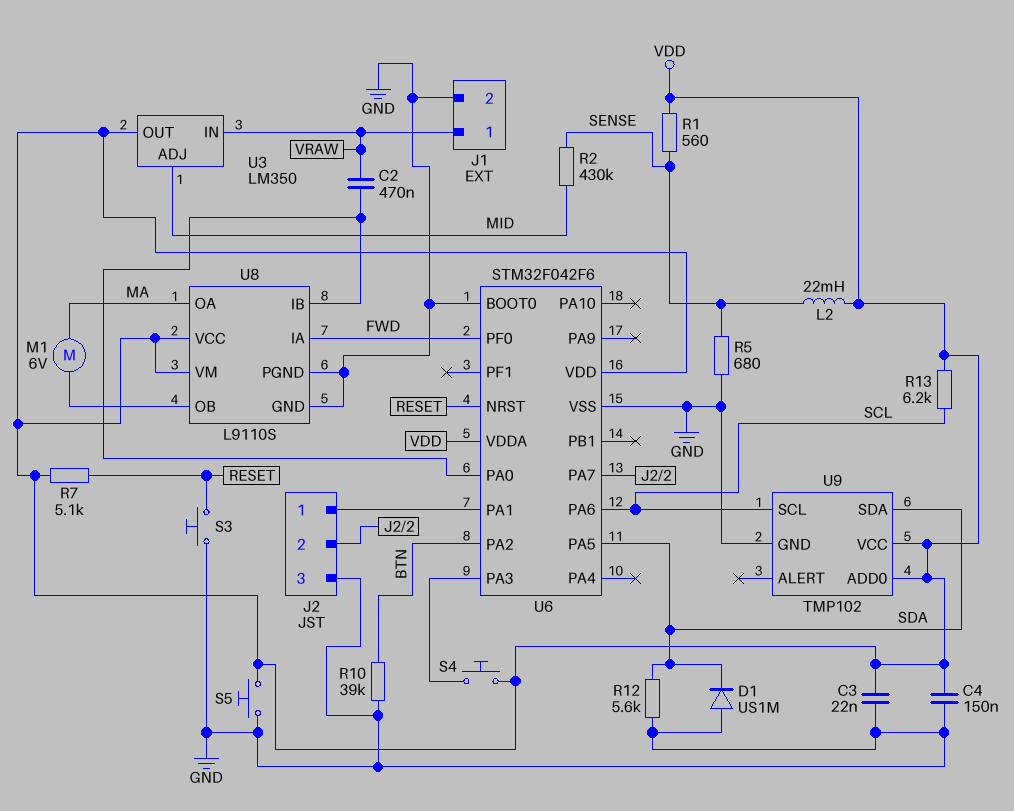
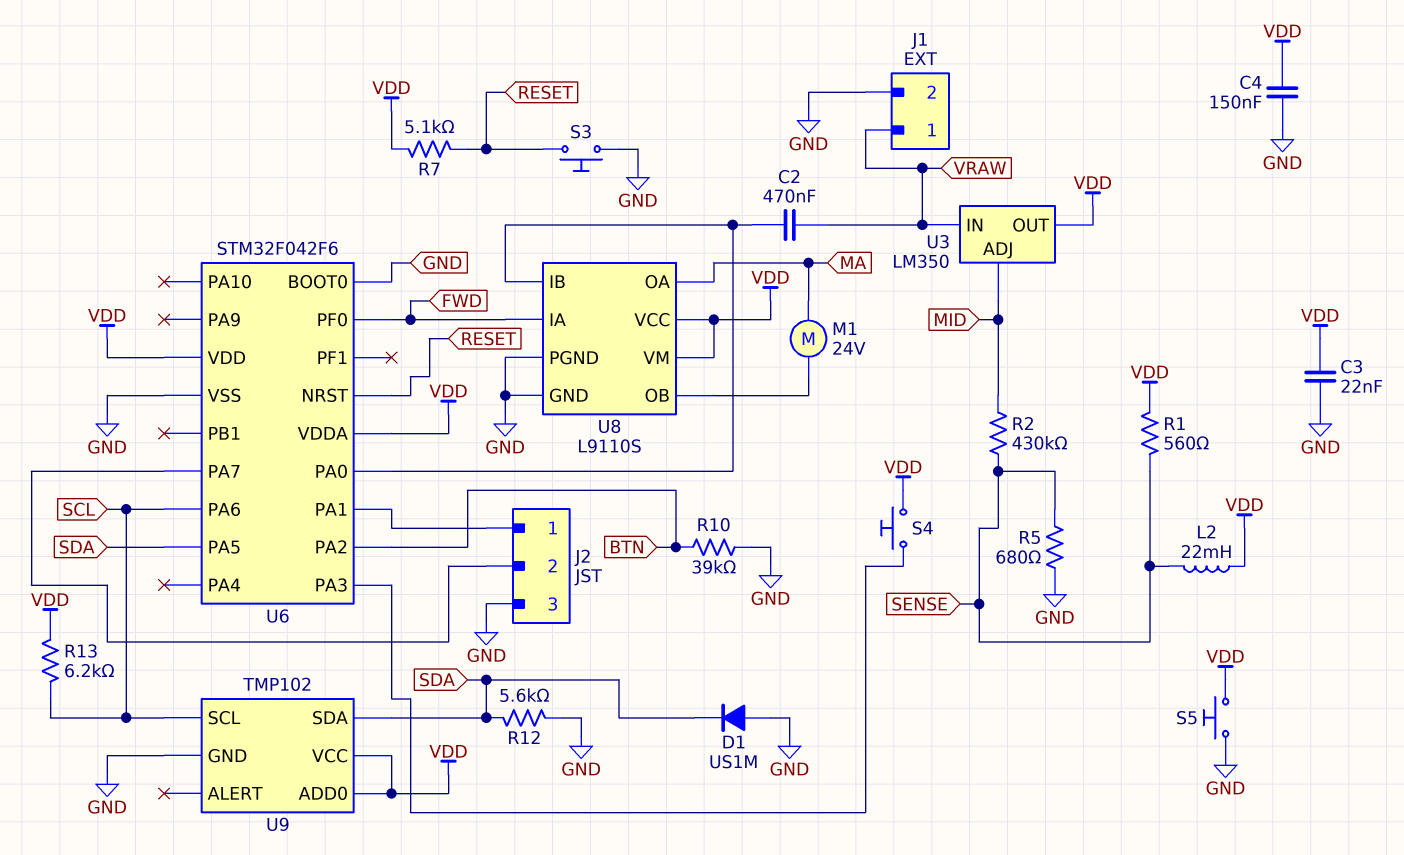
M1: motor 6V (MA, U8/OB) -> motor 24V (MA, U8/OB)

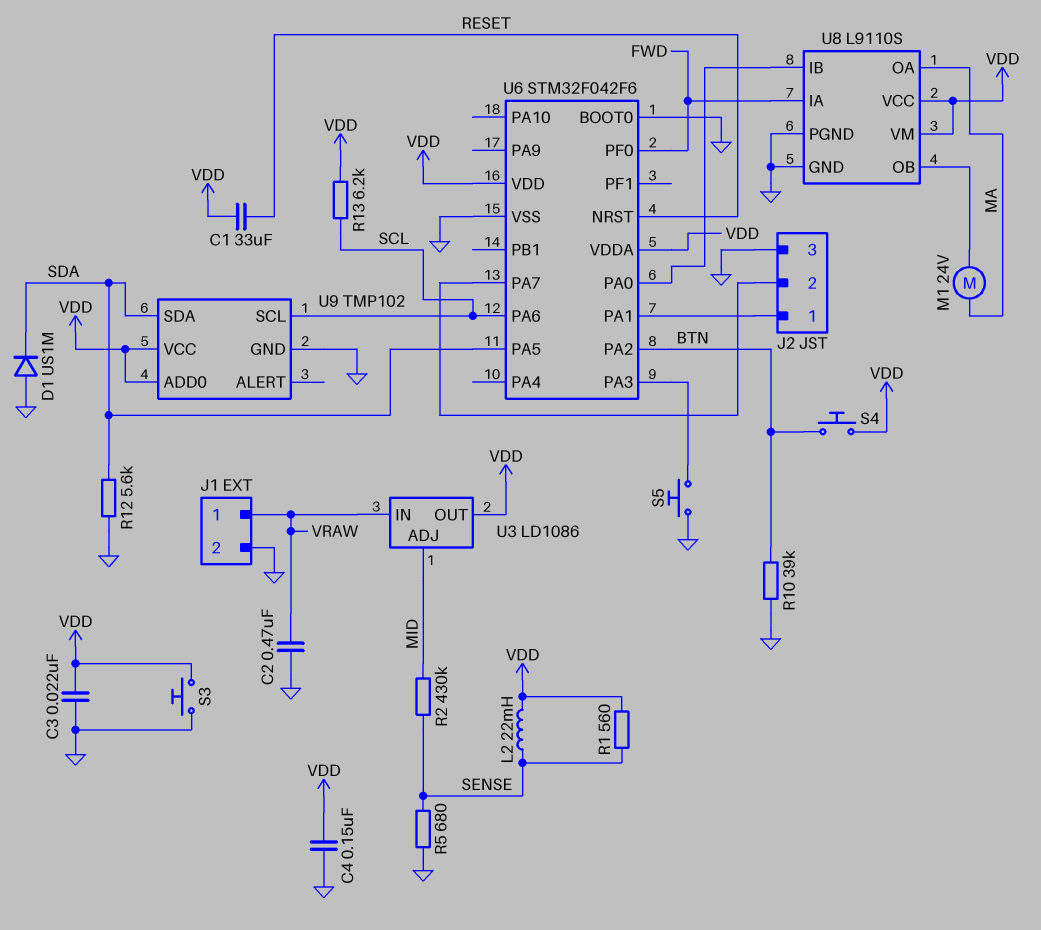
C1: none -> 33uF (RESET, VDD)
C2: 470nF (U6/PA0, VRAW) -> 470nF (GND, VRAW)
R7: 5.1k (RESET, VDD) -> none
S3: button (GND, RESET) -> button (GND, VDD)
S4: button (U6/PA3, VDD) -> button (BTN, VDD)
S5: button (GND, VDD) -> button (GND, U6/PA3)
U3: LM350 -> LD1086

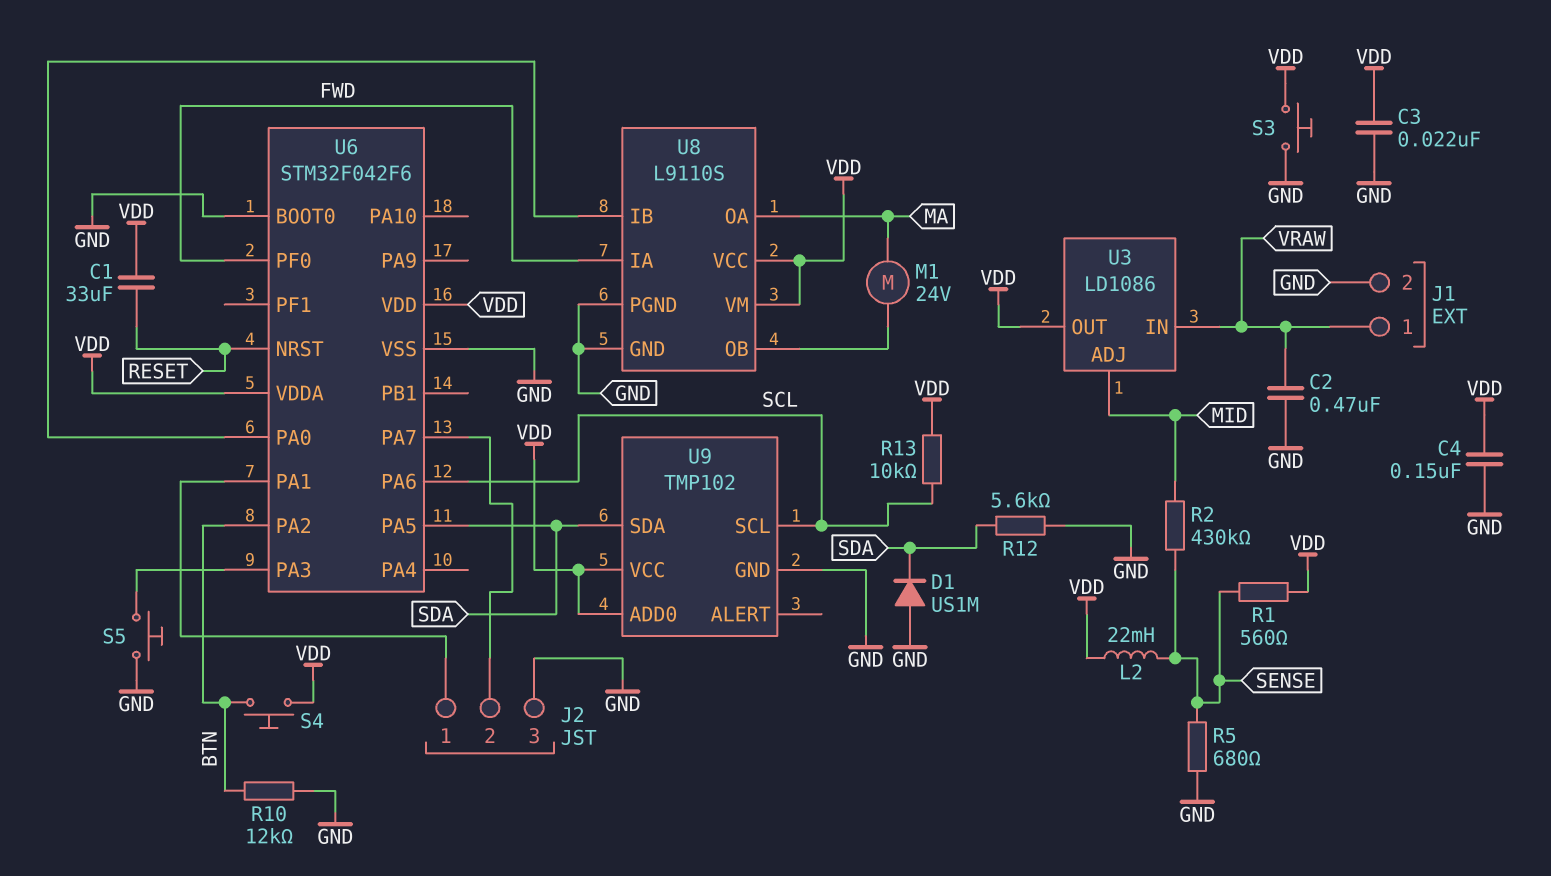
R10: 39k (BTN, GND) -> 12k (BTN, GND)
R13: 6.2k (SCL, VDD) -> 10k (SCL, VDD)

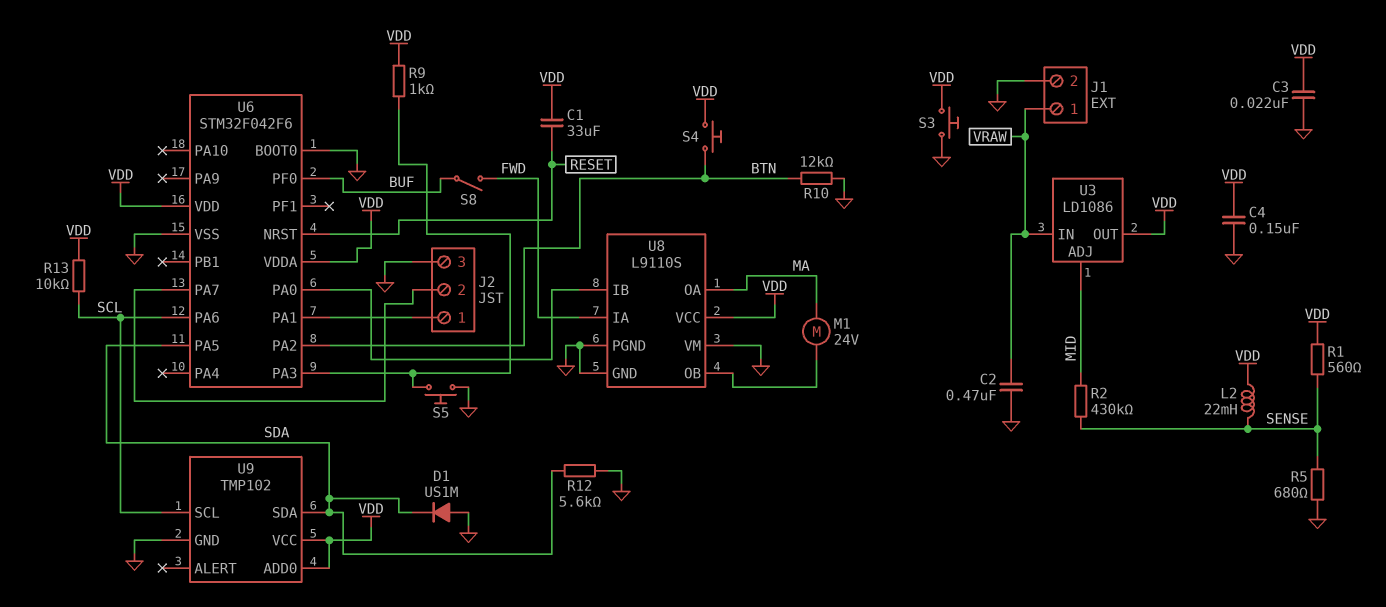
R9: none -> 1k (U6/PA3, VDD)
S8: none -> switch (BUF, FWD)
U6 pin PF0: FWD -> BUF
U8 pin VM: VDD -> GND

